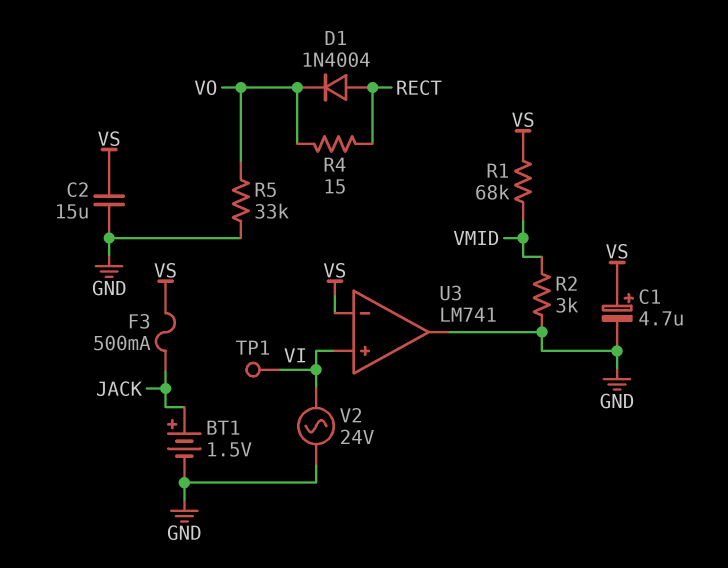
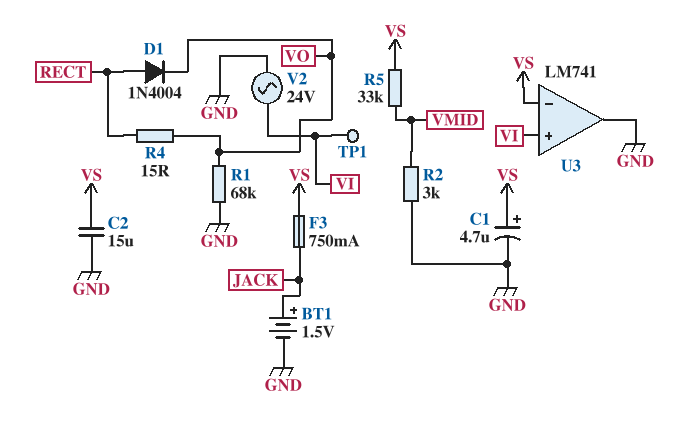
F3: 500mA (JACK, VS) -> 750mA (JACK, VS)
R1: 68k (VMID, VS) -> 68k (GND, VO)
R5: 33k (GND, VO) -> 33k (VMID, VS)

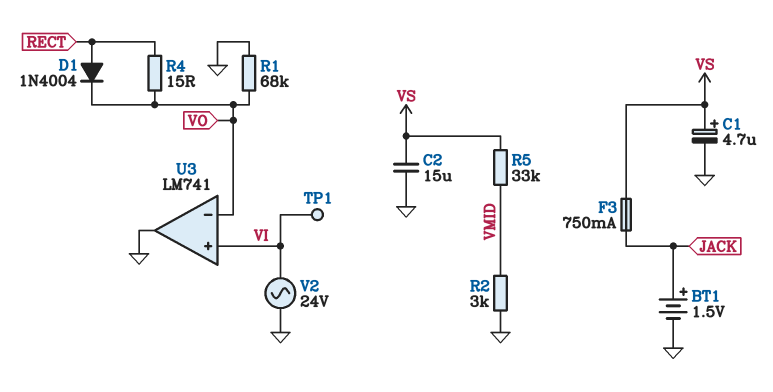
U3 pin in-: VS -> VO

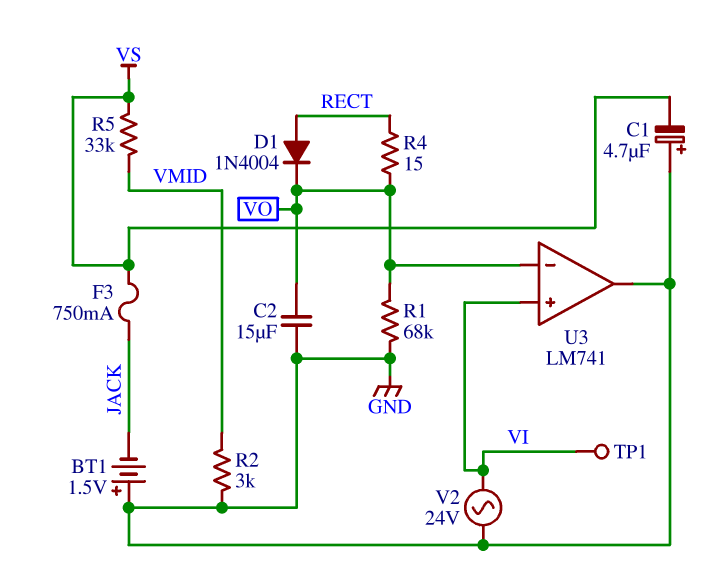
BT1: 1.5V (plus JACK, minus GND) -> 1.5V (plus GND, minus JACK)
C1: 4.7uF (plus VS, minus GND) -> 4.7uF (plus GND, minus VS)
C2: 15uF (GND, VS) -> 15uF (GND, VO)

